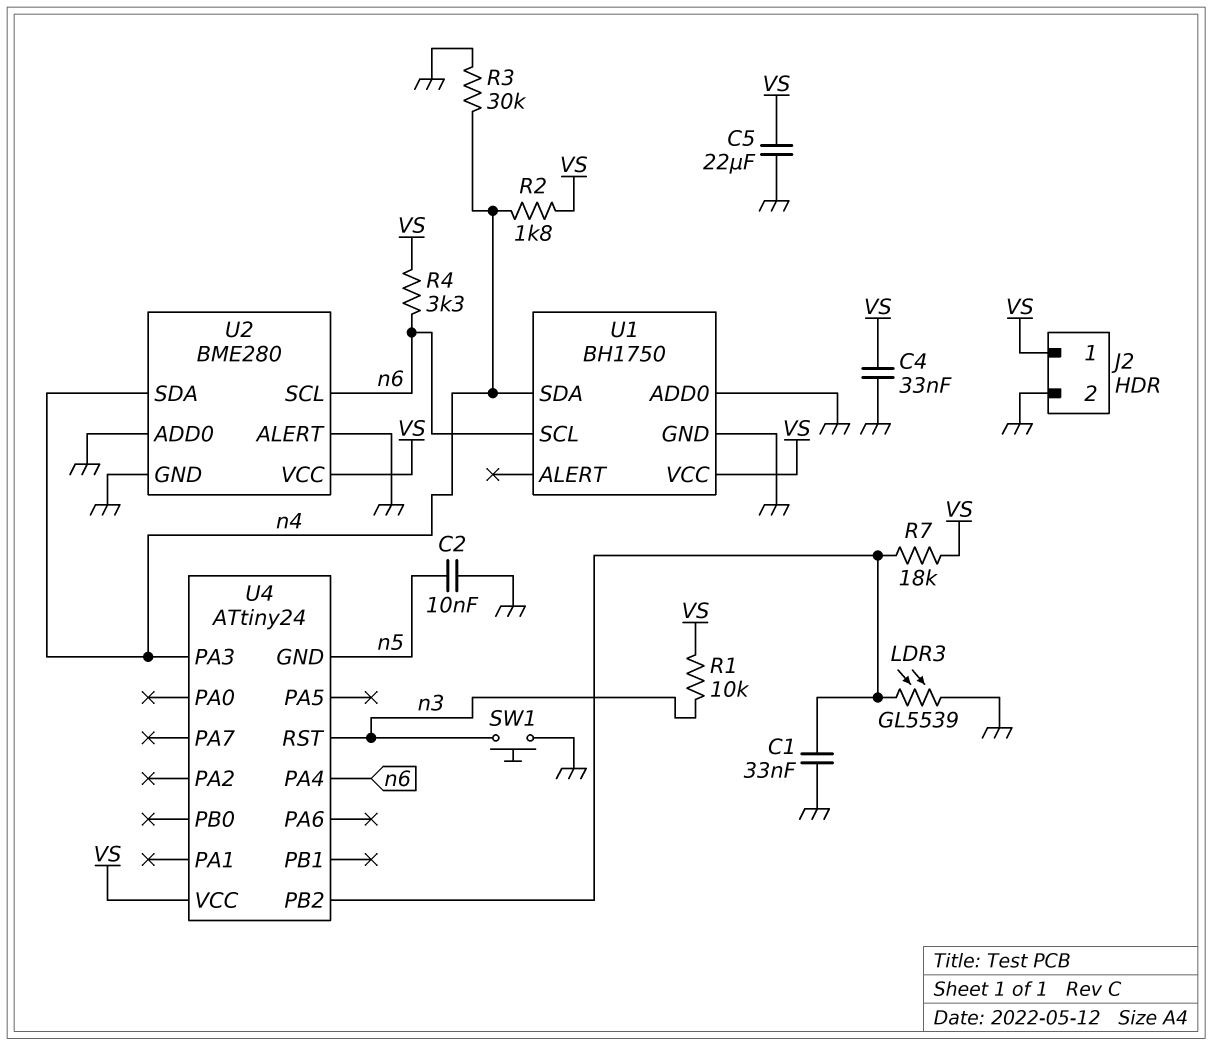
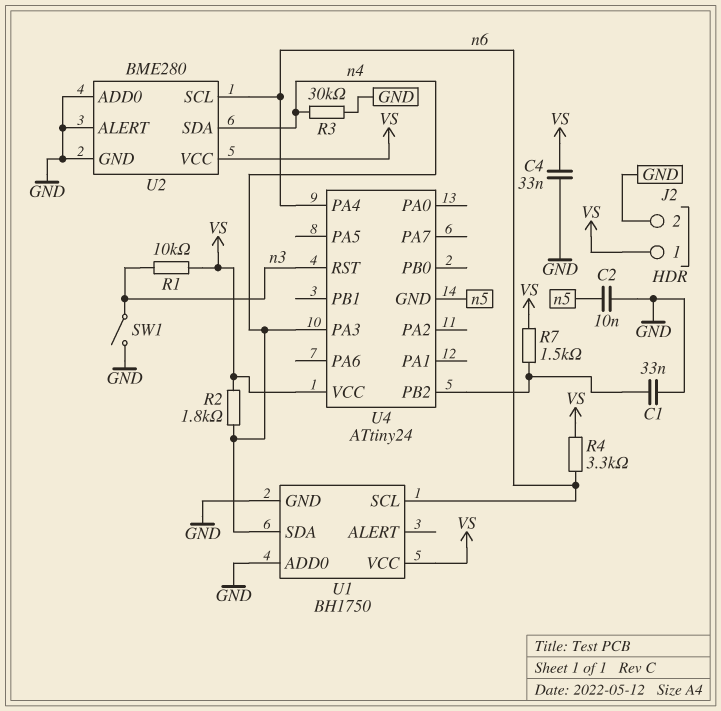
C5: 22uF (GND, VS) -> none
LDR3: GL5539 (GND, U4/PB2) -> none
R7: 18k (U4/PB2, VS) -> 1.5k (U4/PB2, VS)
SW1: button (GND, n3) -> switch (GND, n3)

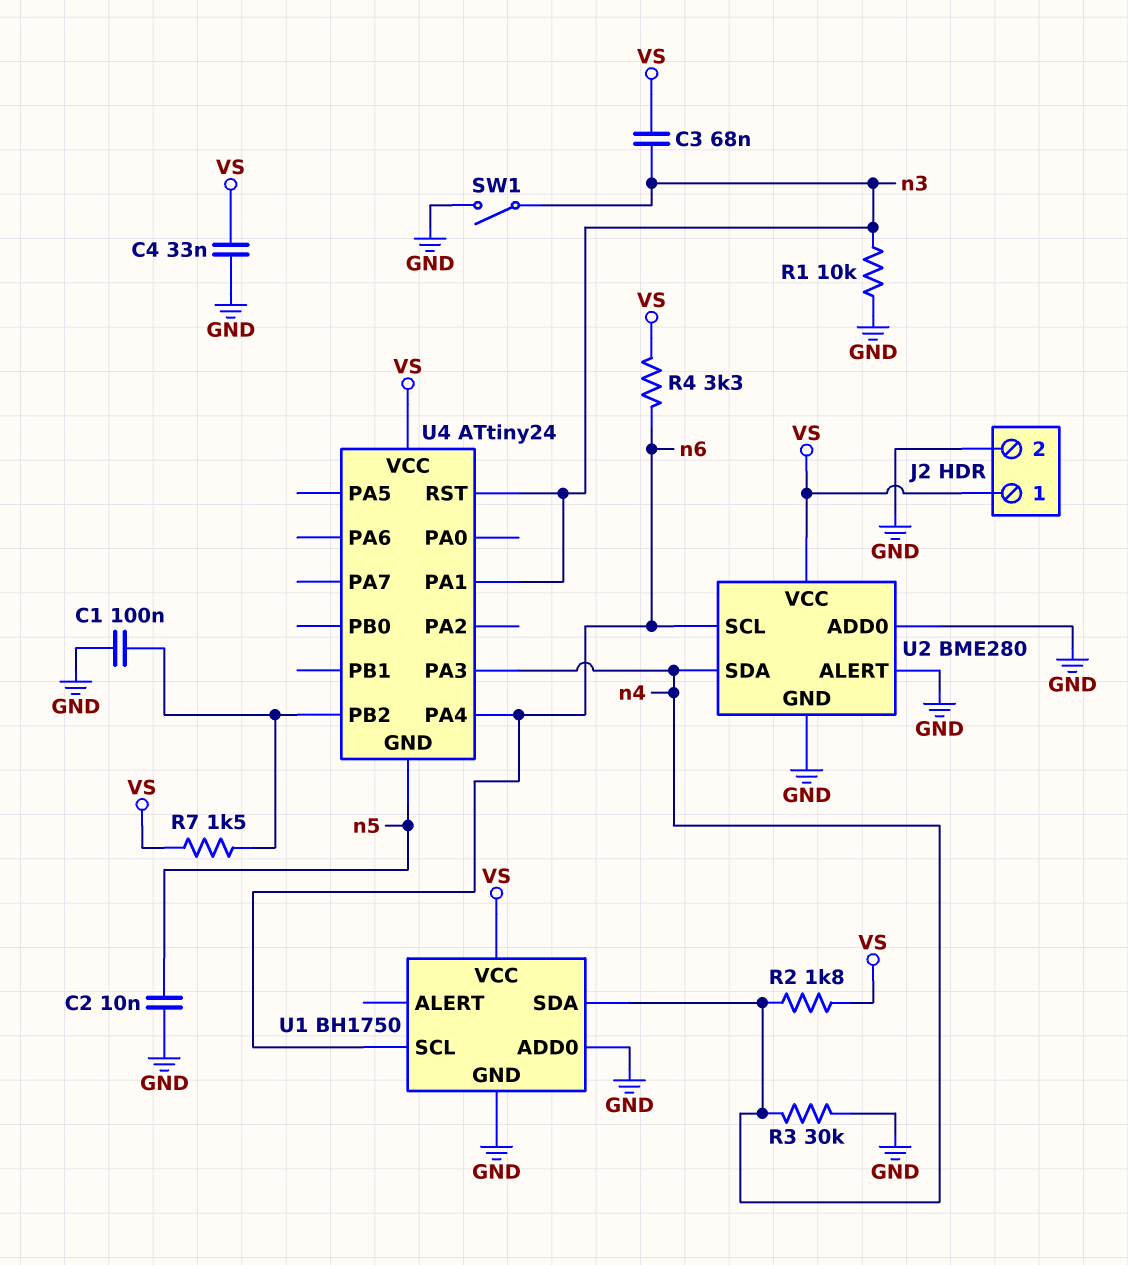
C1: 33nF (GND, U4/PB2) -> 100nF (GND, U4/PB2)
C3: none -> 68nF (VS, n3)
R1: 10k (VS, n3) -> 10k (GND, n3)
U4 pin PA1: none -> n3

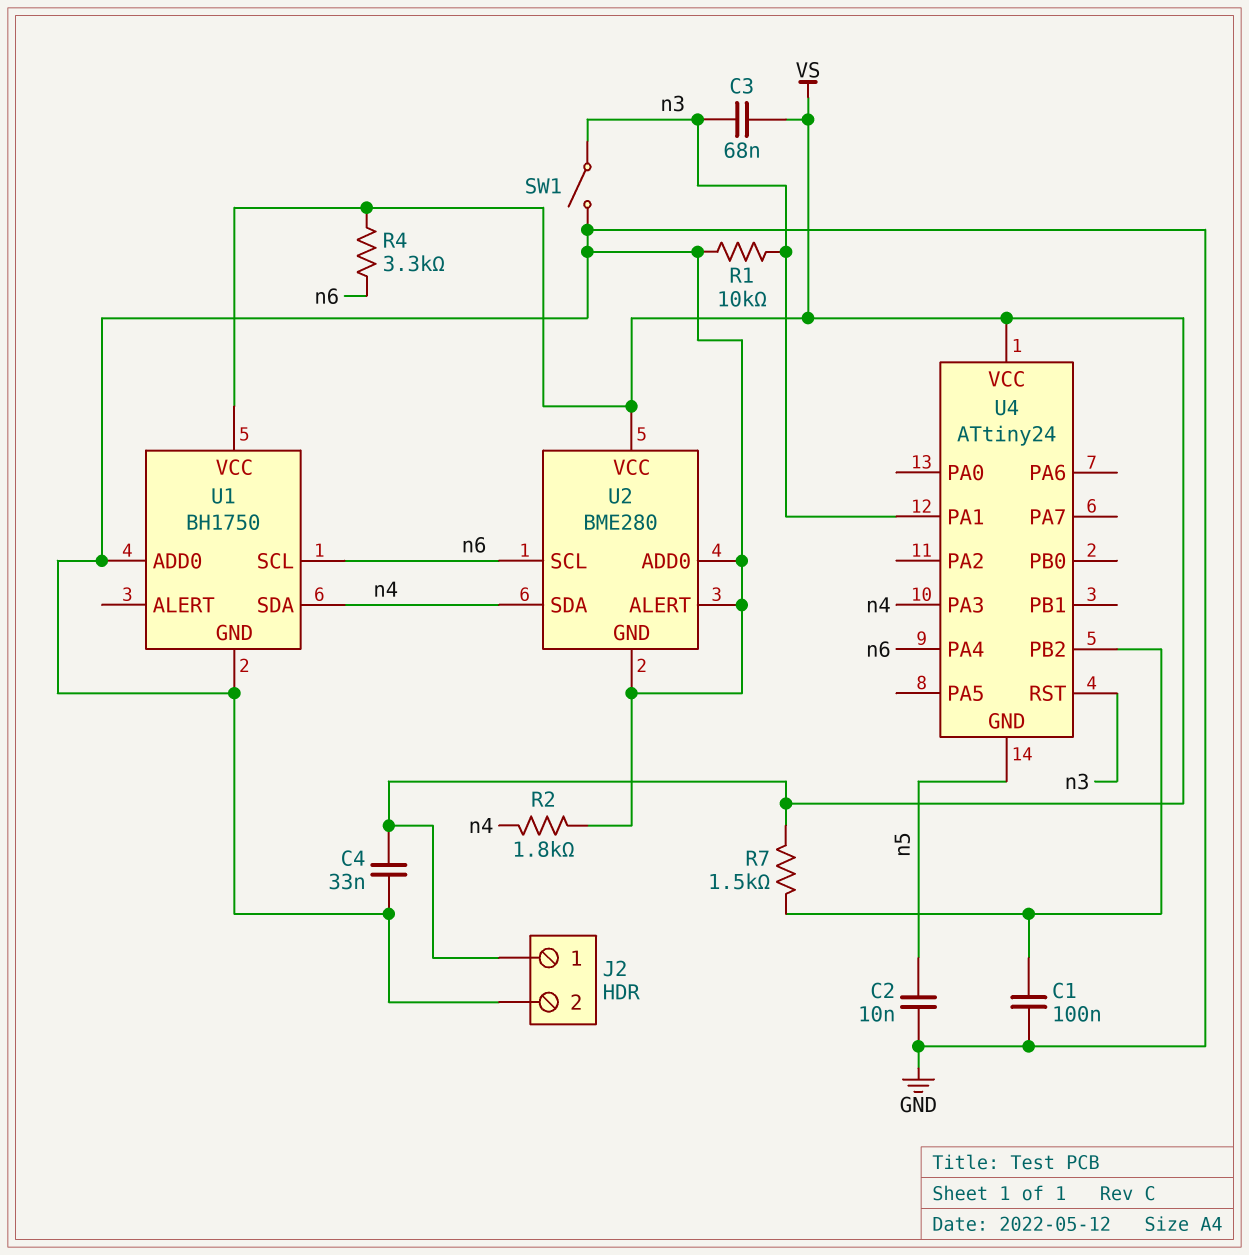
R2: 1.8k (VS, n4) -> 1.8k (GND, n4)
R3: 30k (GND, n4) -> none

